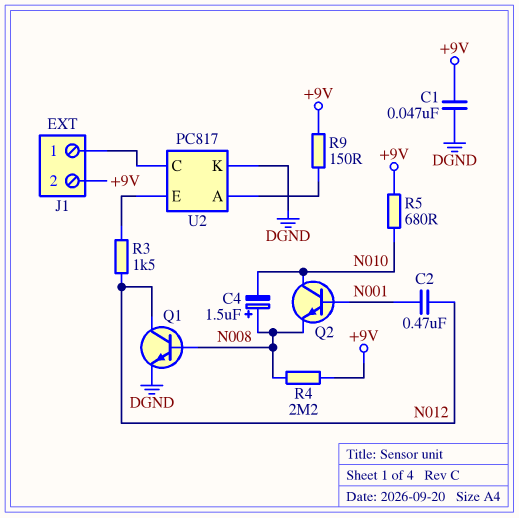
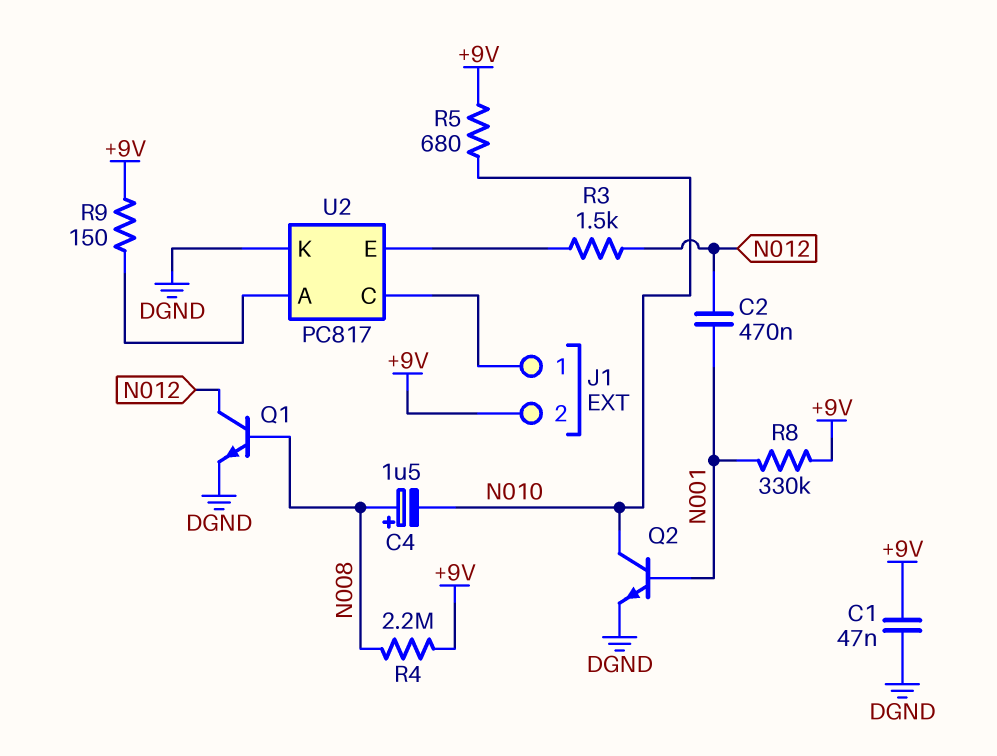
Q2: NPN (B N001, C N010, E N008) -> NPN (B N001, C N010, E DGND)
R8: none -> 330k (+9V, N001)

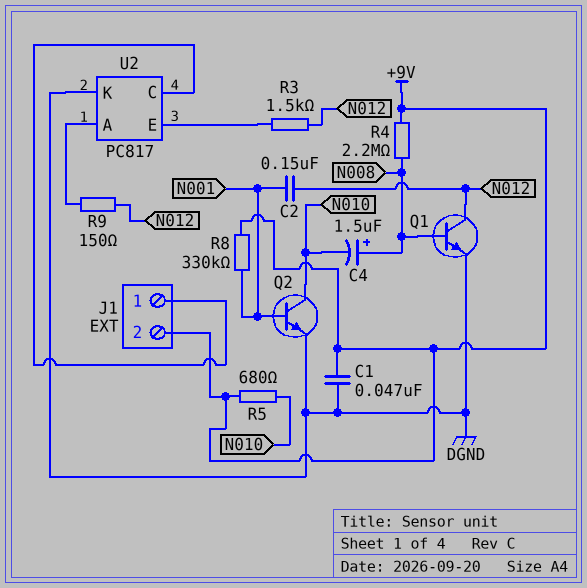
C2: 470nF (N001, N012) -> 150nF (N001, N012)
R9: 150 (+9V, U2/A) -> 150 (N012, U2/A)

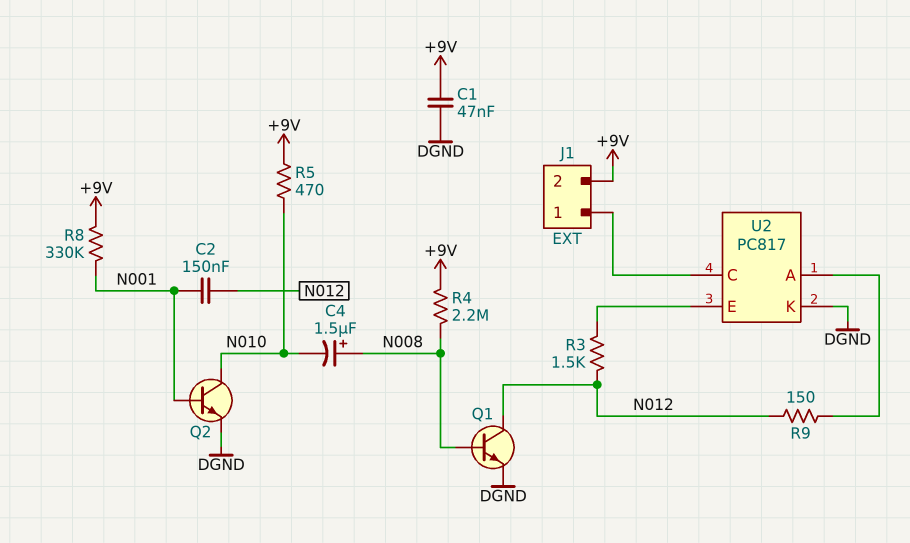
R5: 680 (+9V, N010) -> 470 (+9V, N010)

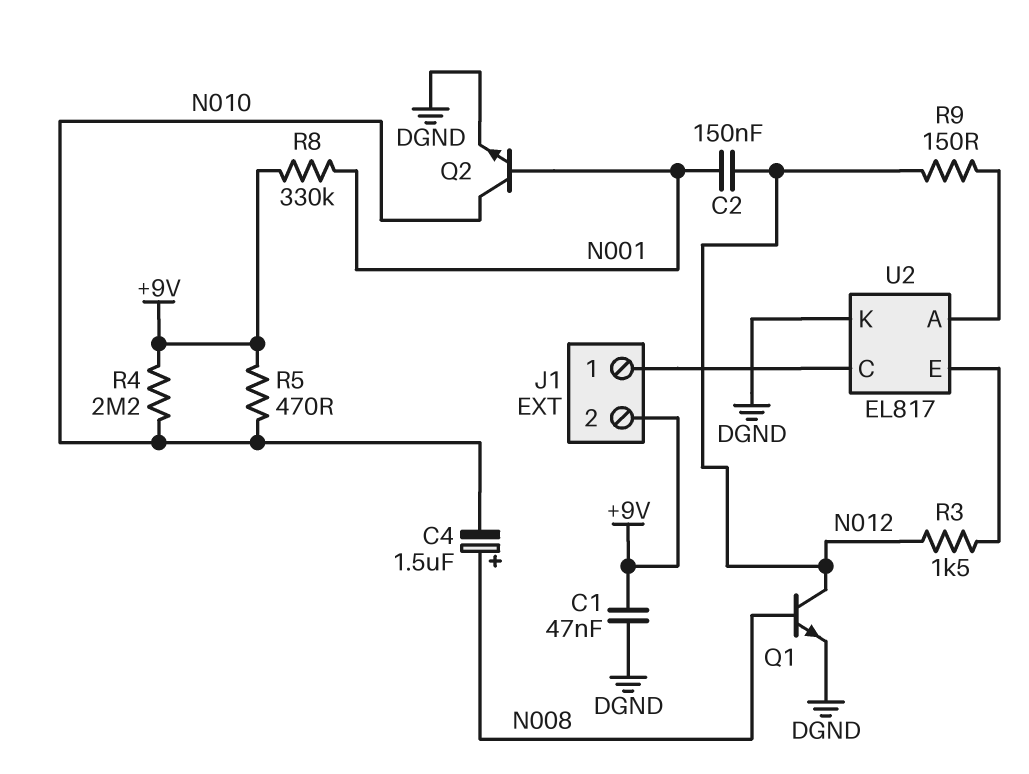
R4: 2.2M (+9V, N008) -> 2.2M (+9V, N010)
U2: PC817 -> EL817

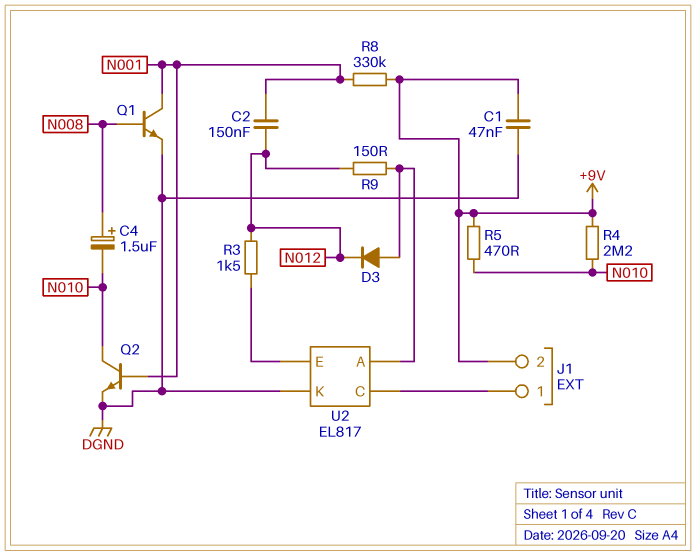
D3: none -> diode (A U2/A, K N012)
Q1: NPN (B N008, C N012, E DGND) -> NPN (B N008, C N001, E DGND)

